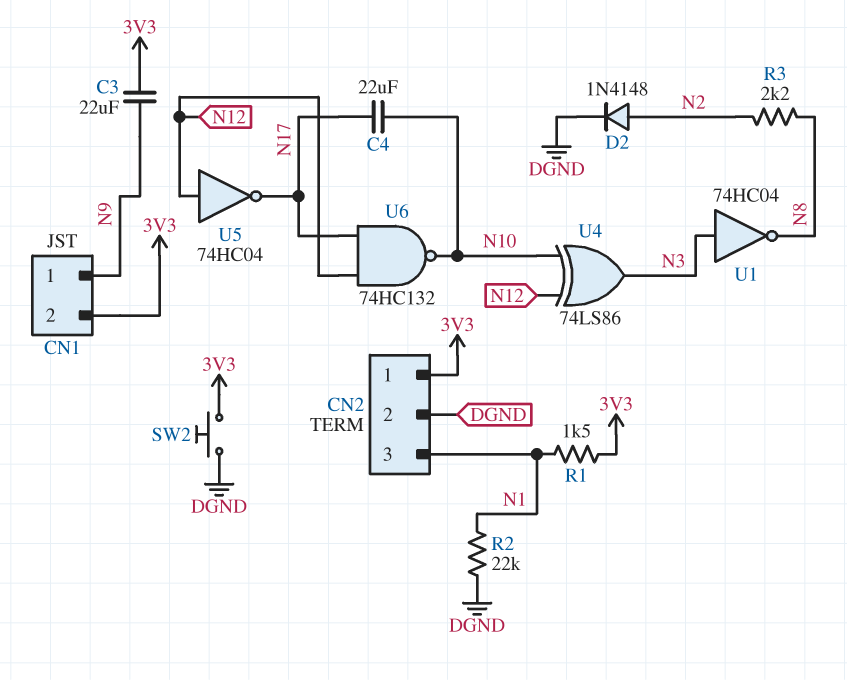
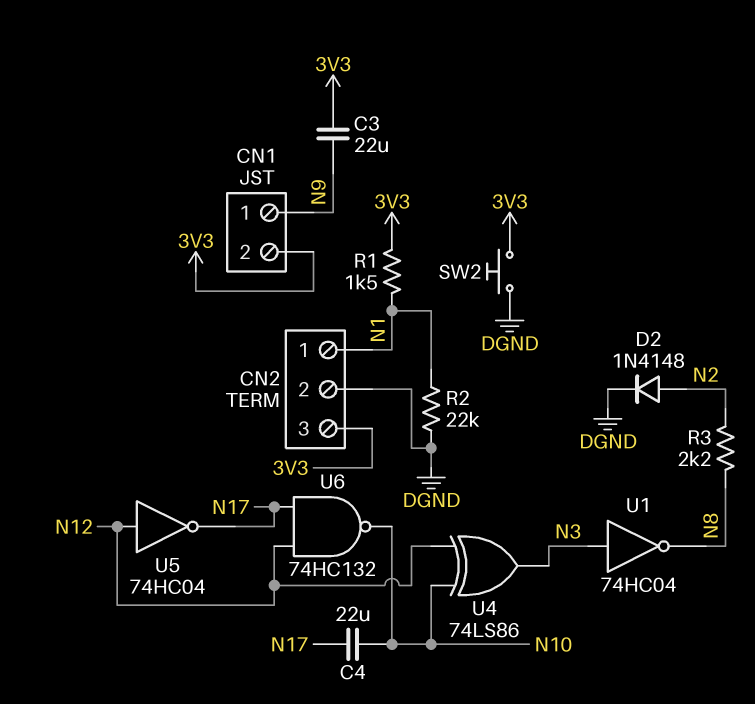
CN2 pin 1: 3V3 -> N1
CN2 pin 3: N1 -> 3V3

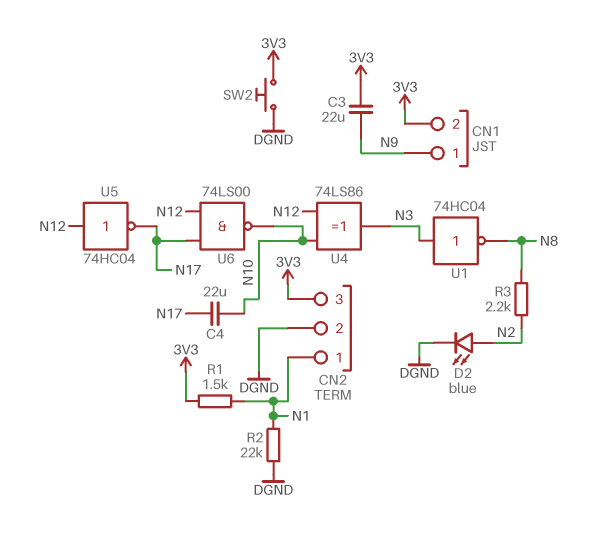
D2: diode 1N4148 (A N2, K DGND) -> LED blue (A N2, K DGND)
U6: NAND 74HC132 (in N12, in N17, out N10) -> NAND 74LS00 (in N12, in N17, out N10)

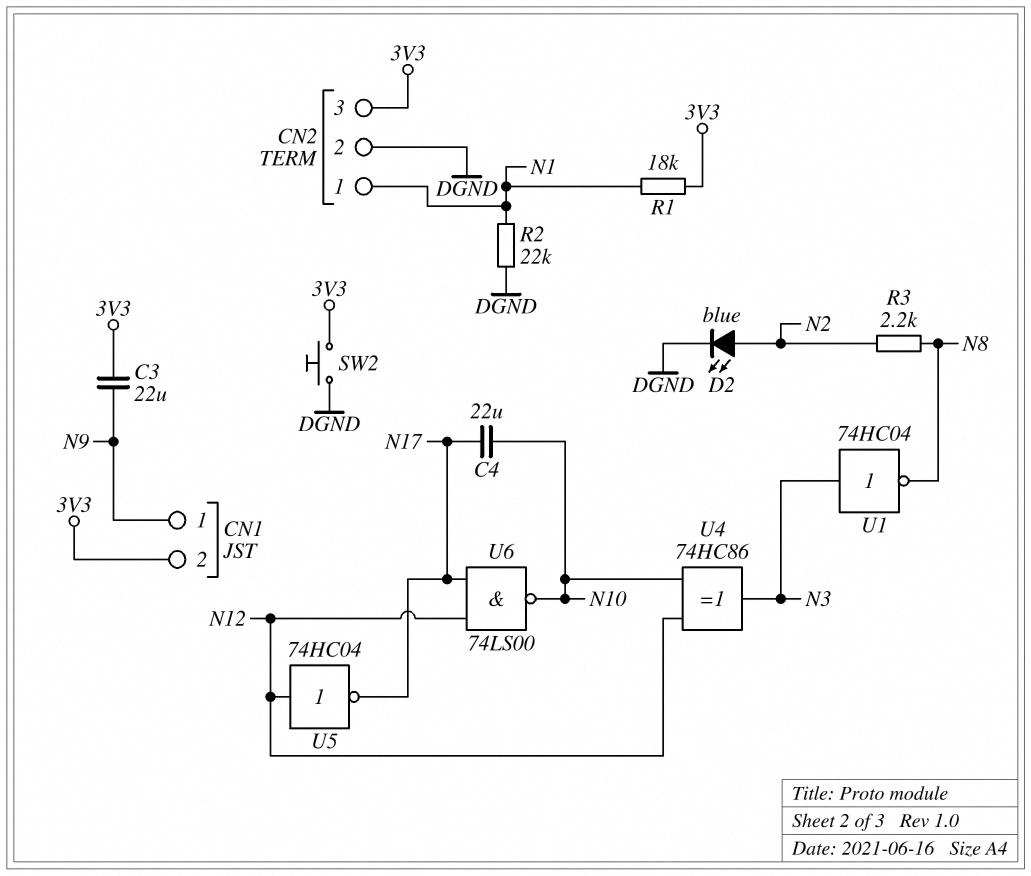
R1: 1.5k (3V3, N1) -> 18k (3V3, N1)
U4: XOR 74LS86 (in N10, in N12, out N3) -> XOR 74HC86 (in N10, in N12, out N3)

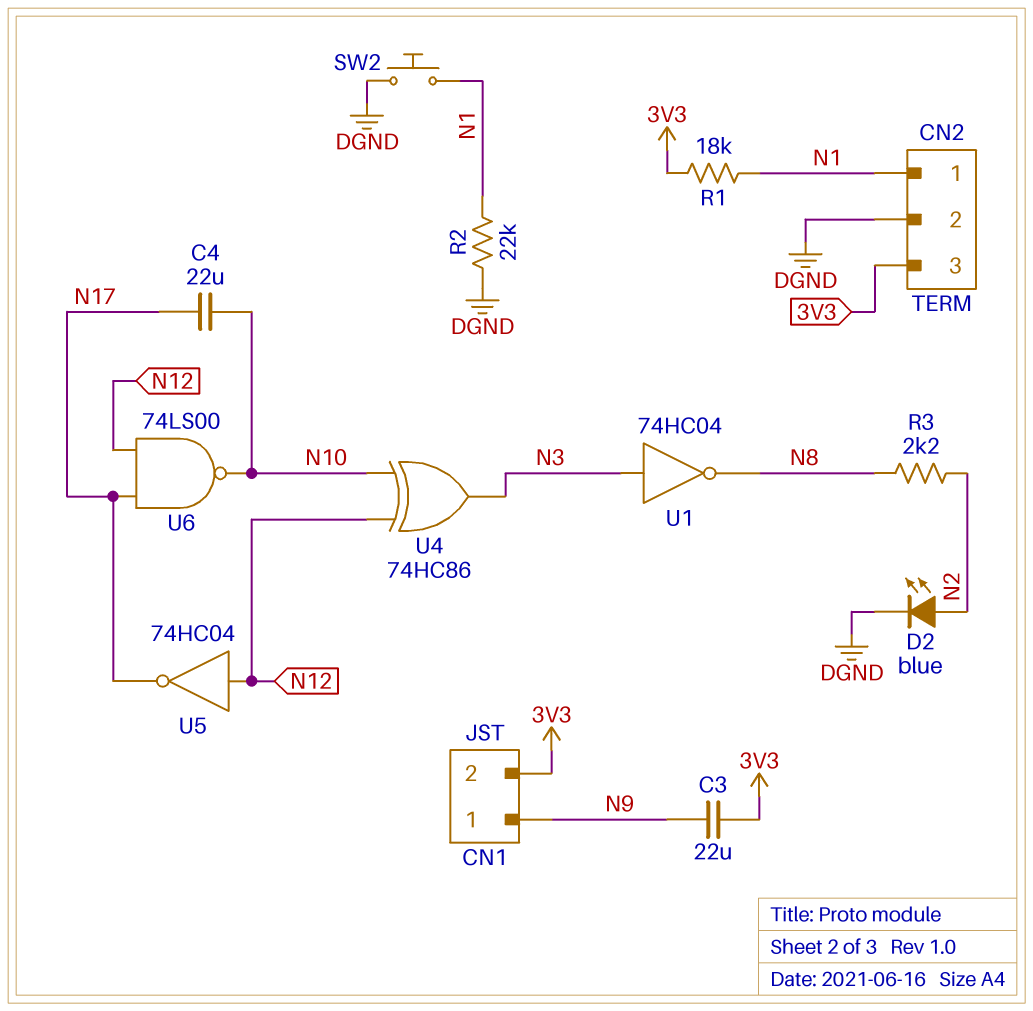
SW2: button (3V3, DGND) -> button (DGND, N1)

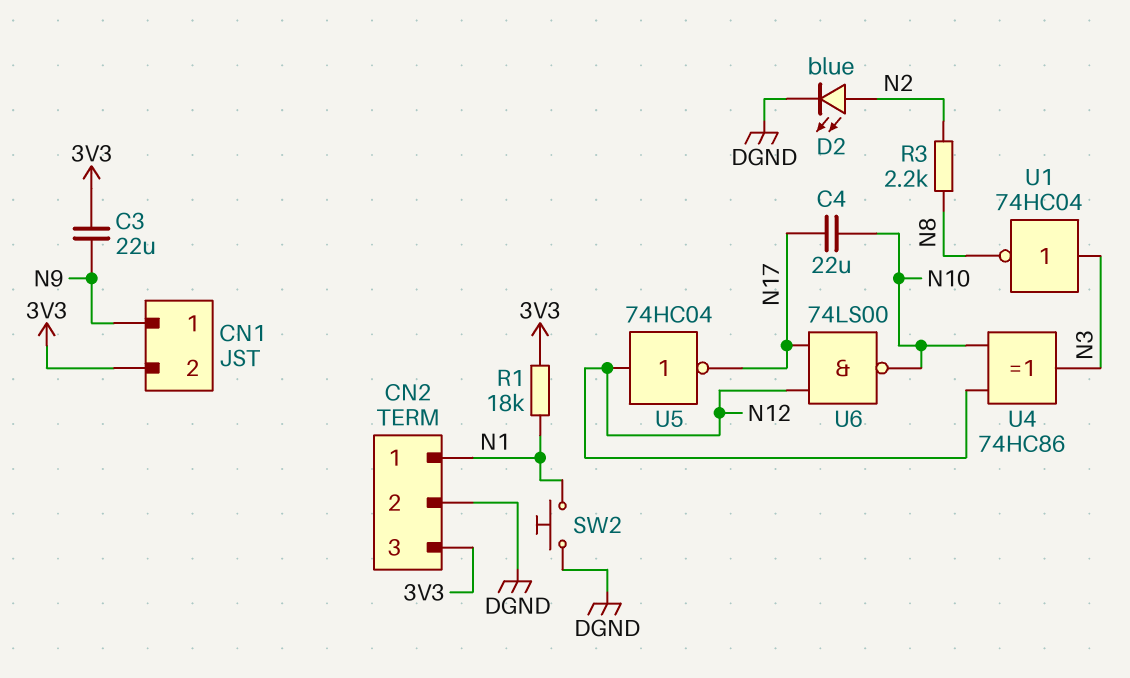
R2: 22k (DGND, N1) -> none

